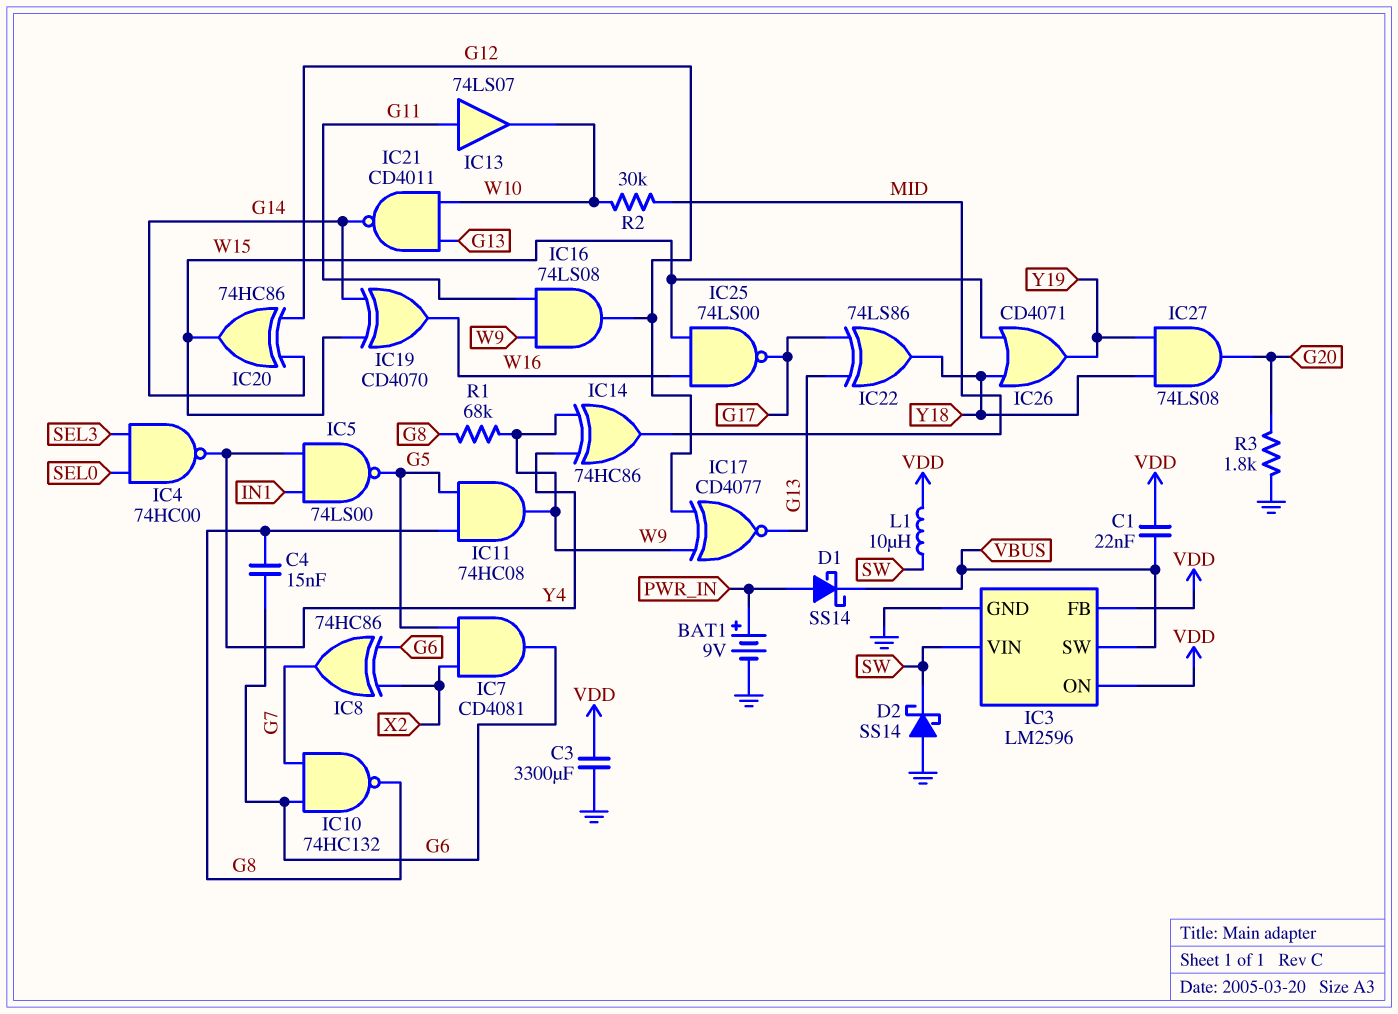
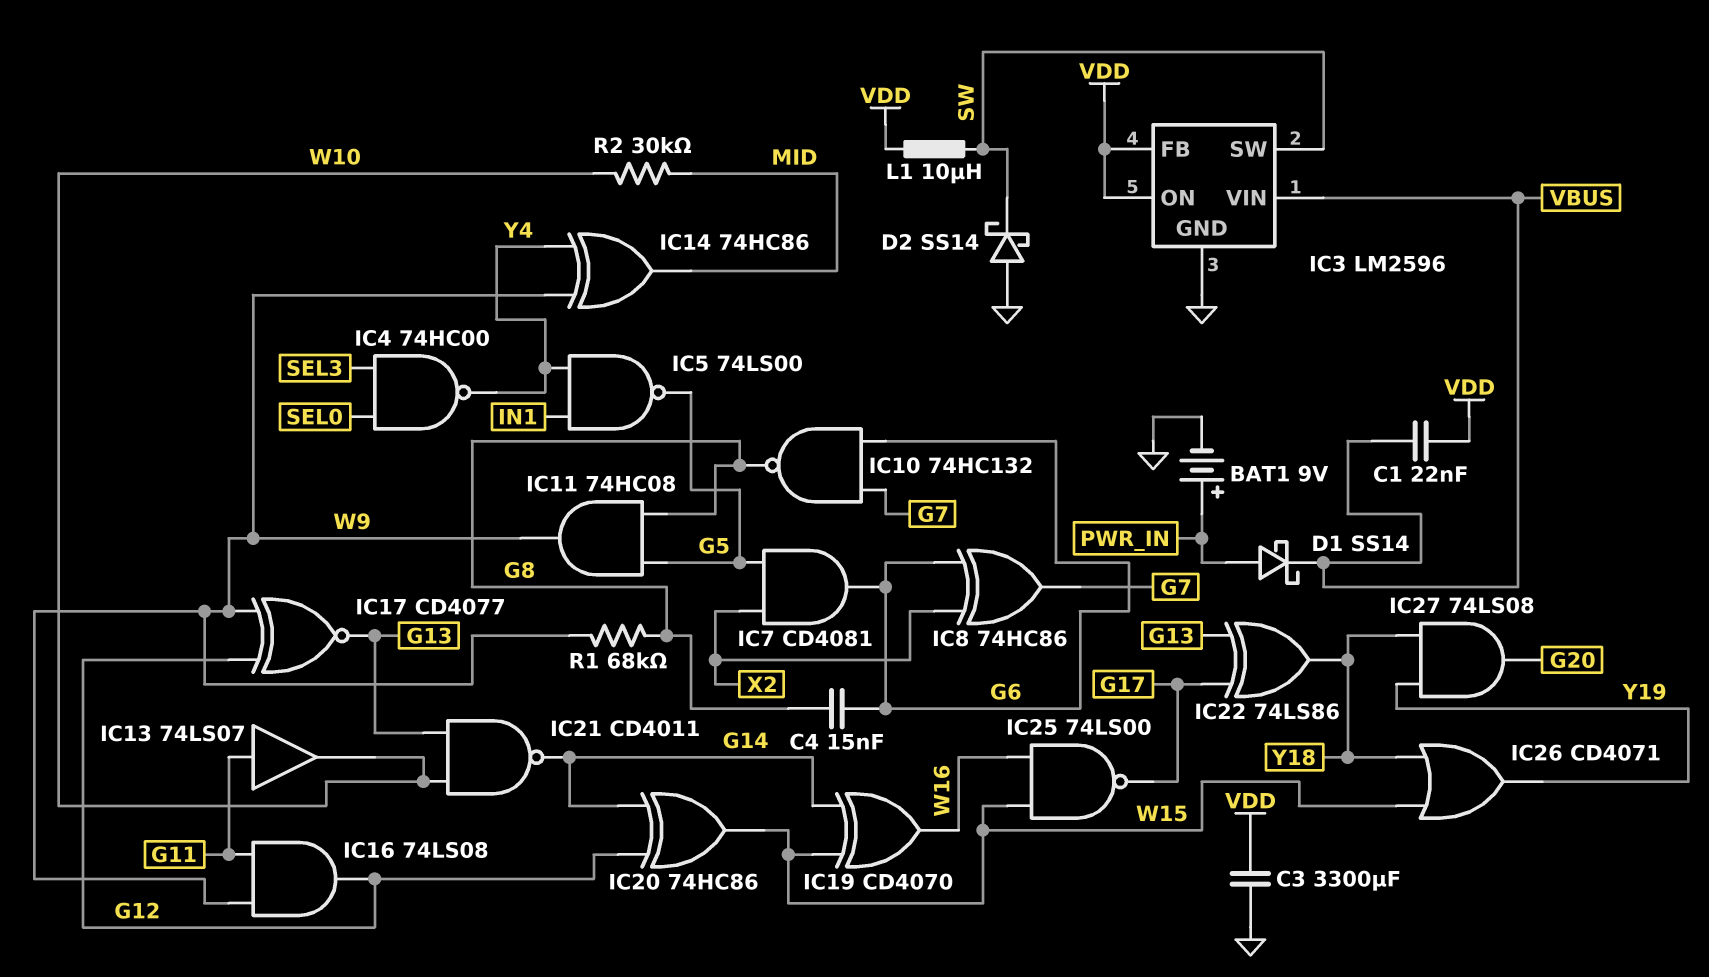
IC3 pin SW: VBUS -> SW
IC3 pin VIN: SW -> VBUS
R3: 1.8k (G20, GND) -> none

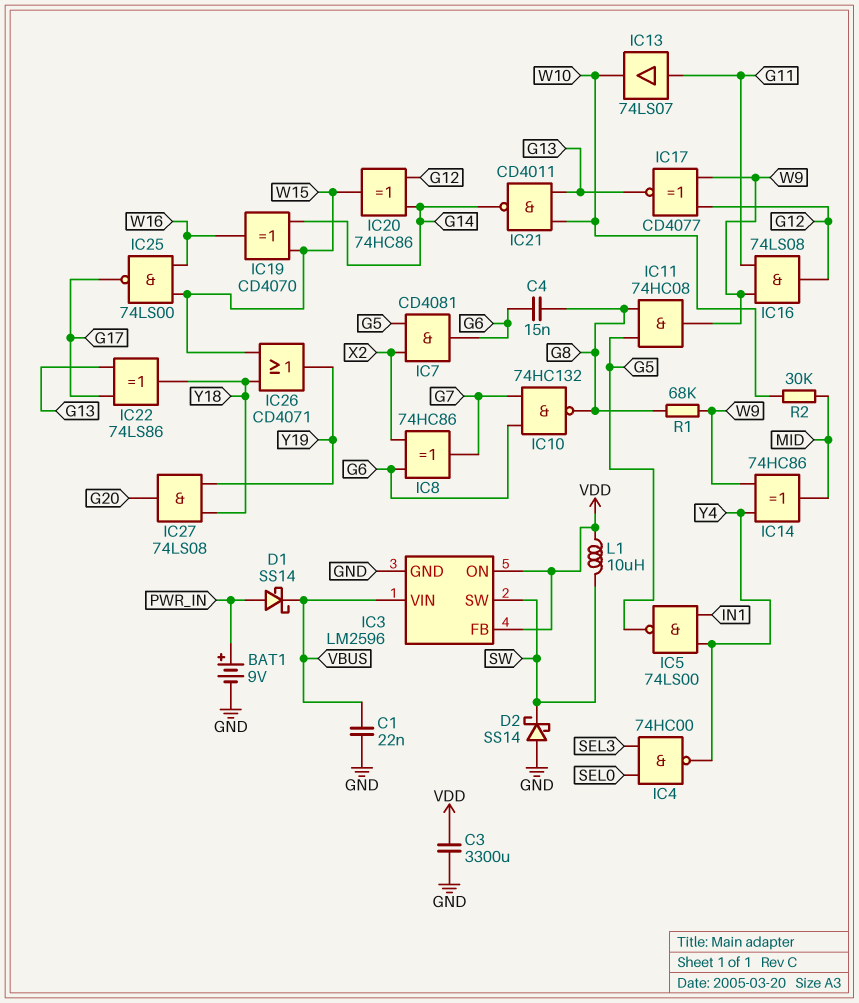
C1: 22nF (VBUS, VDD) -> 22nF (GND, VBUS)

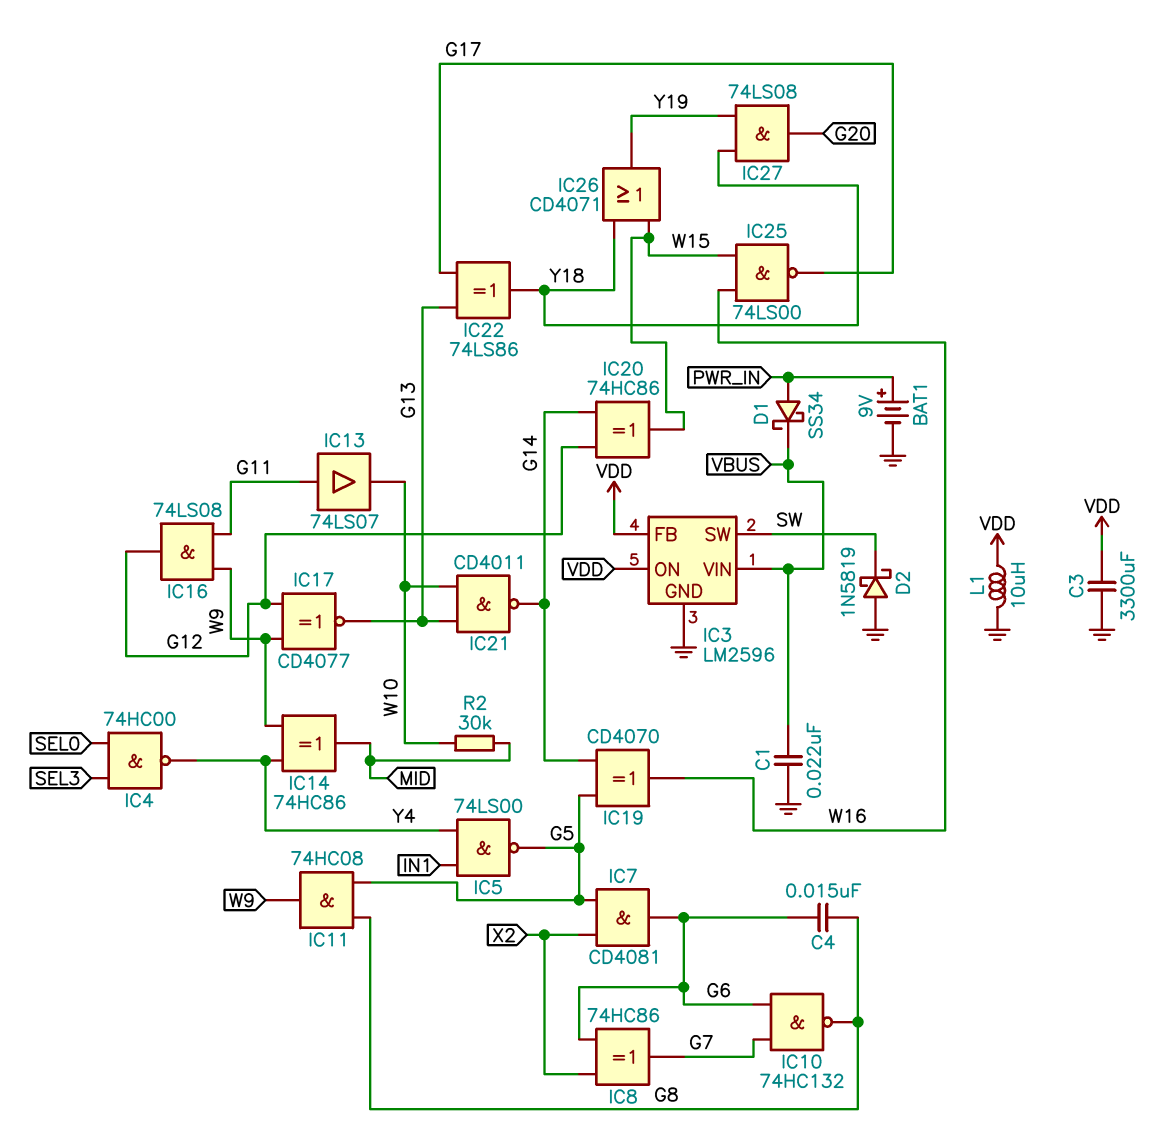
D1: schottky SS14 (A PWR_IN, K VBUS) -> schottky SS34 (A PWR_IN, K VBUS)
D2: schottky SS14 (A GND, K SW) -> schottky 1N5819 (A GND, K SW)
IC19: XOR CD4070 (in G14, in W15, out W16) -> XOR CD4070 (in G5, in G14, out W16)
L1: 10uH (SW, VDD) -> 10uH (GND, VDD)
R1: 68k (G8, W9) -> none

